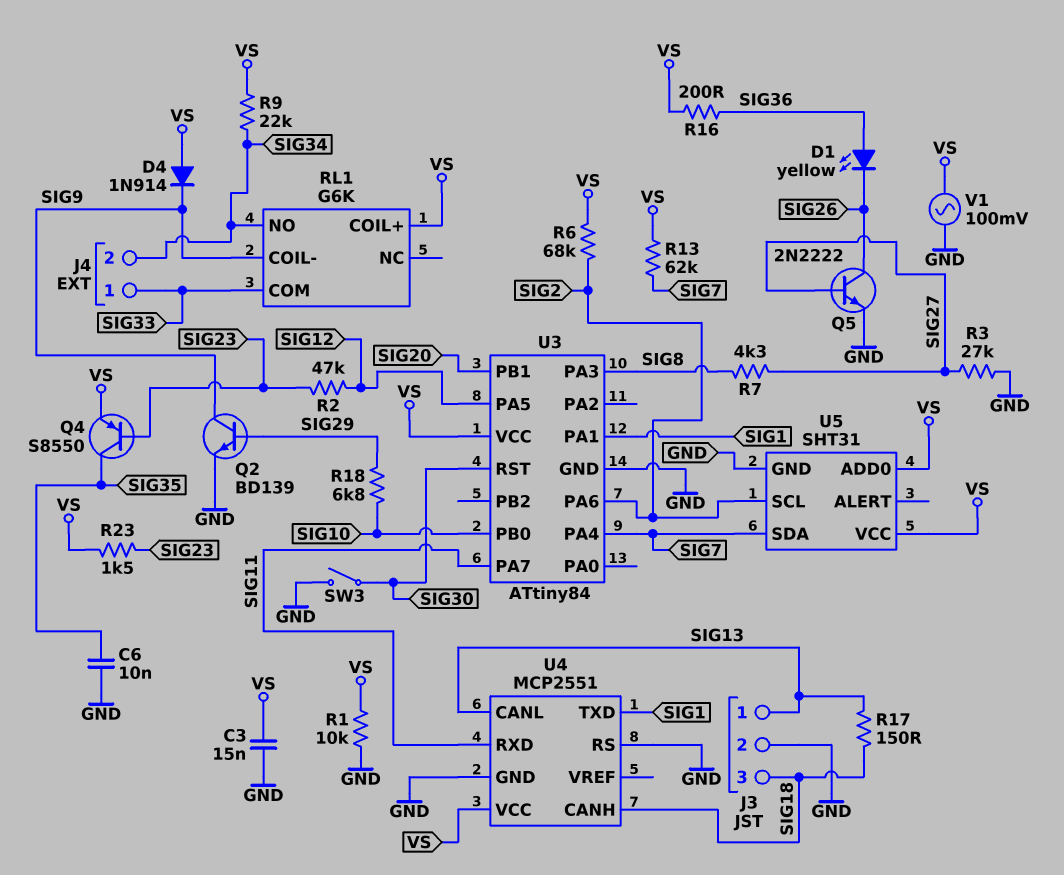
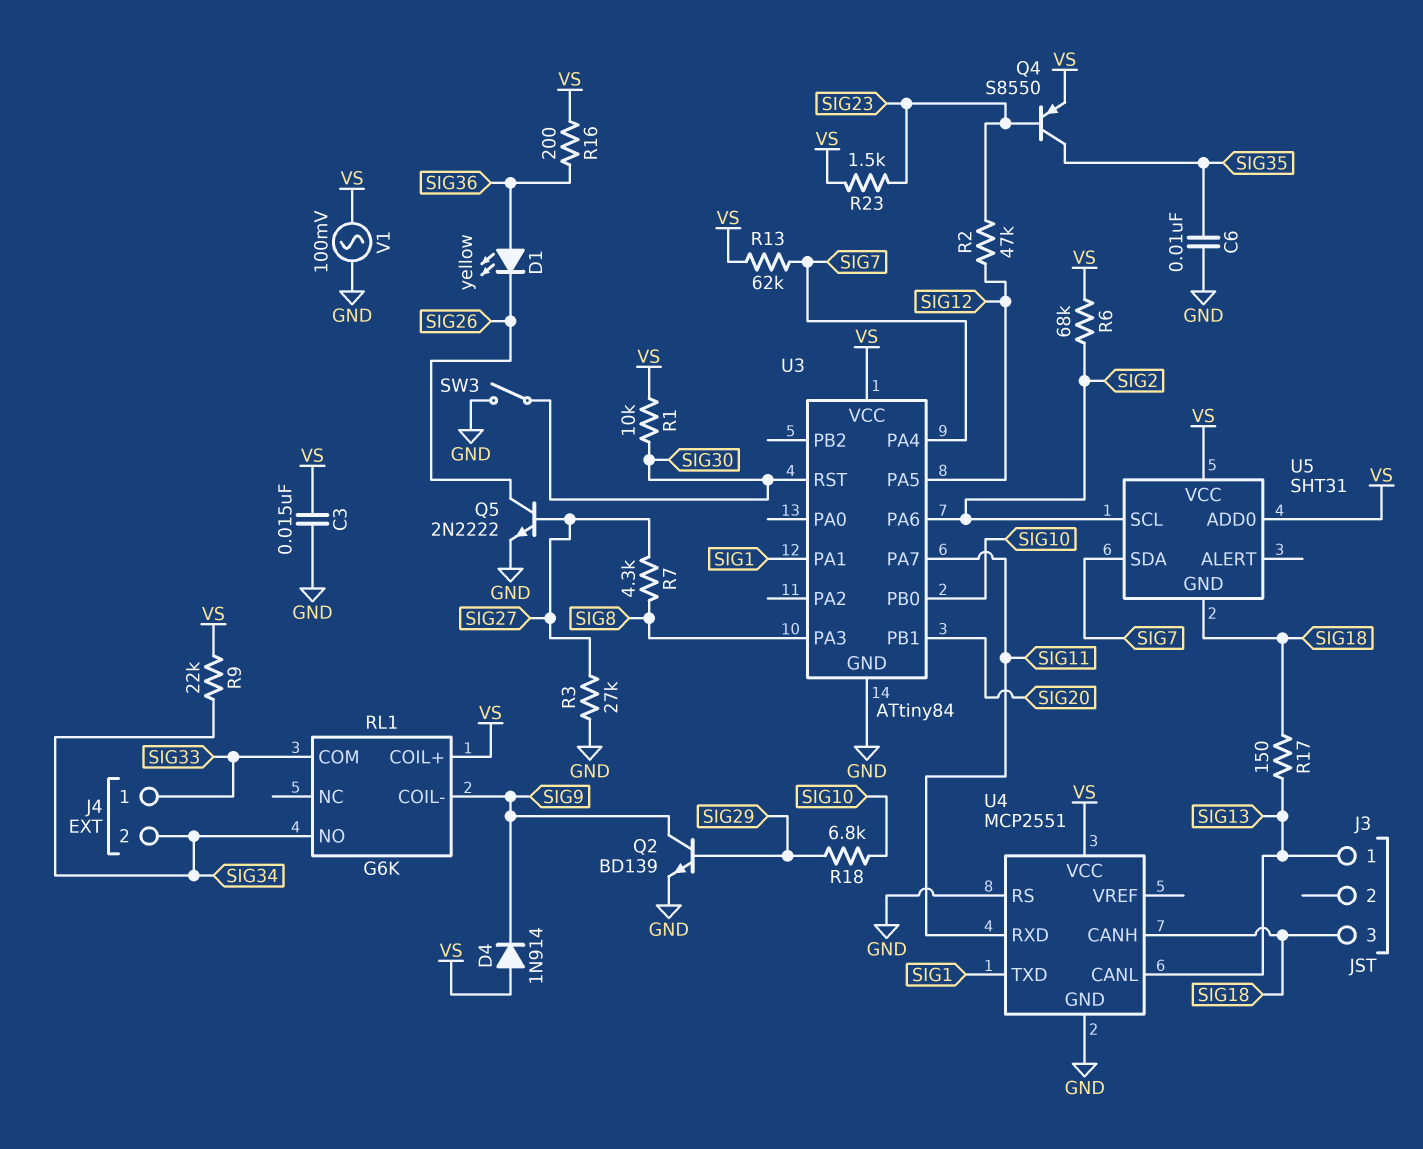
J3 pin 2: GND -> none
R1: 10k (GND, VS) -> 10k (SIG30, VS)
U5 pin GND: GND -> SIG18

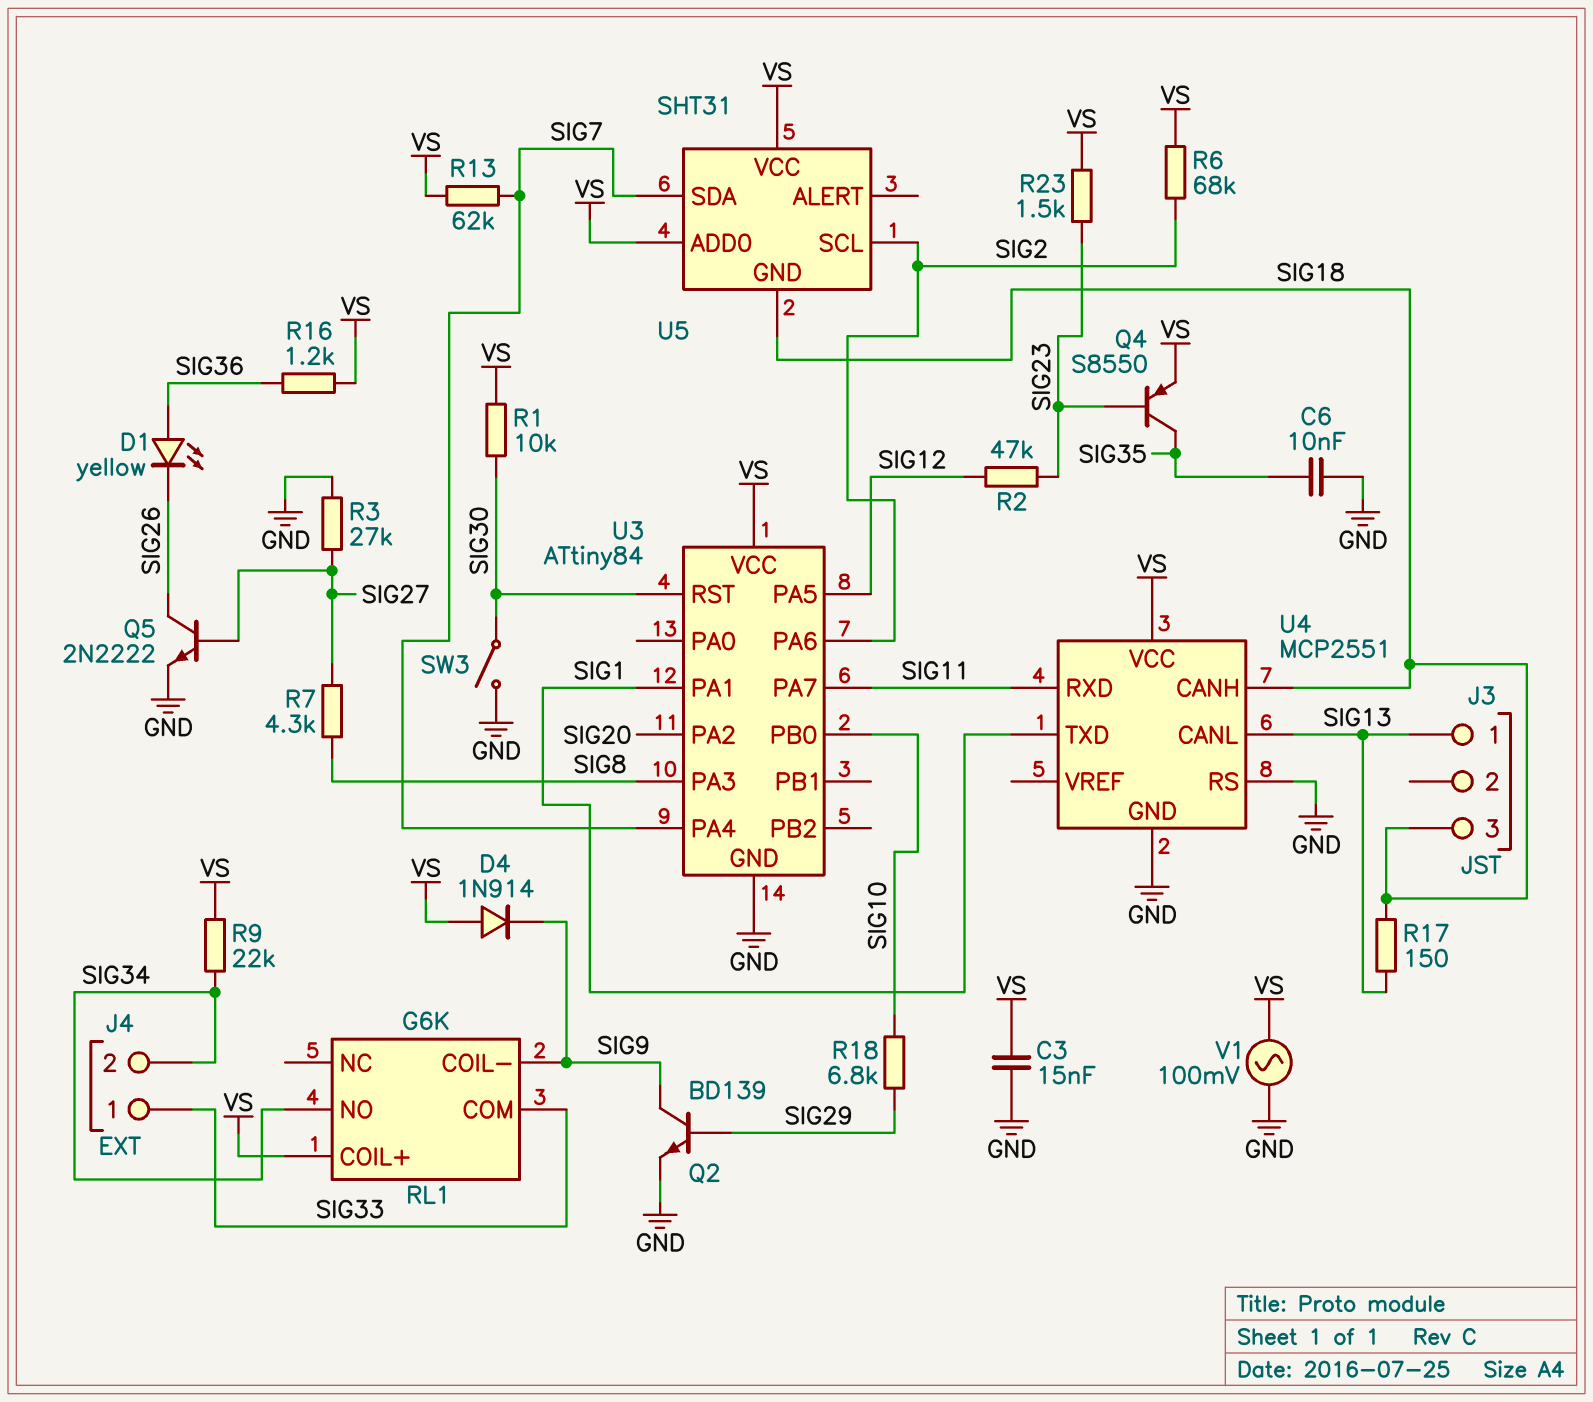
R16: 200 (SIG36, VS) -> 1.2k (SIG36, VS)
U3 pin PA2: none -> SIG20
U3 pin PB1: SIG20 -> none

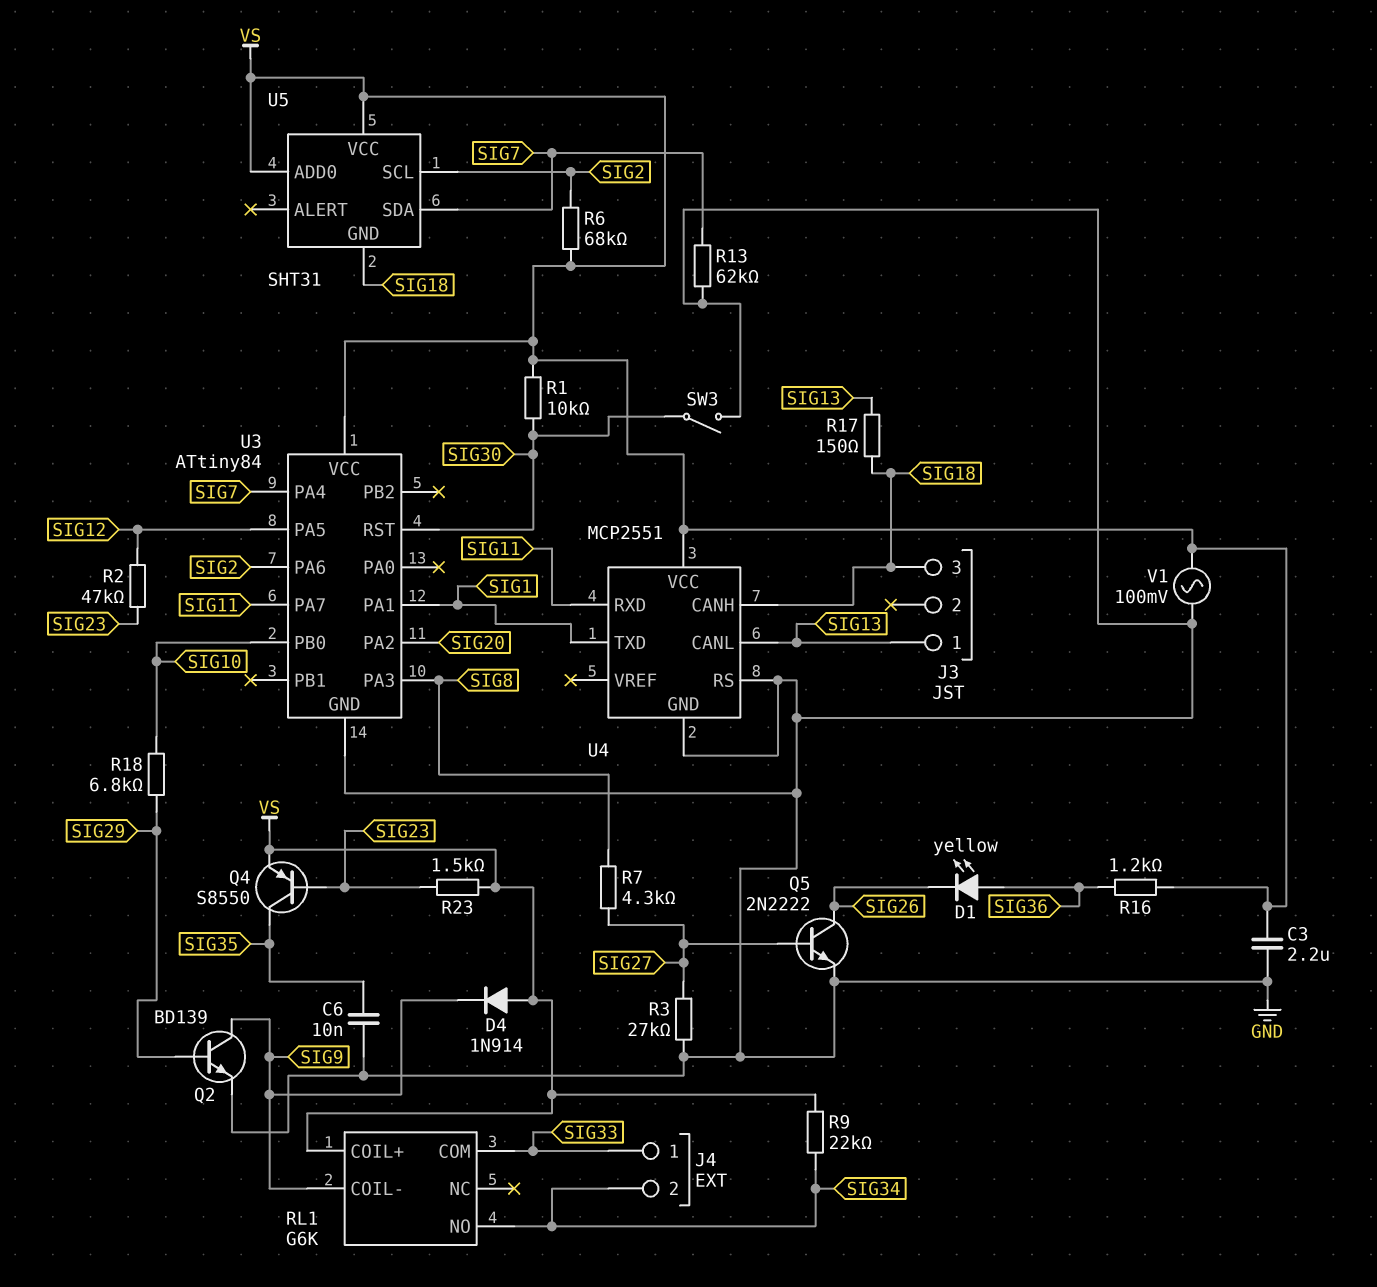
C3: 15nF (GND, VS) -> 2.2uF (GND, VS)
R13: 62k (SIG7, VS) -> 62k (GND, SIG7)

